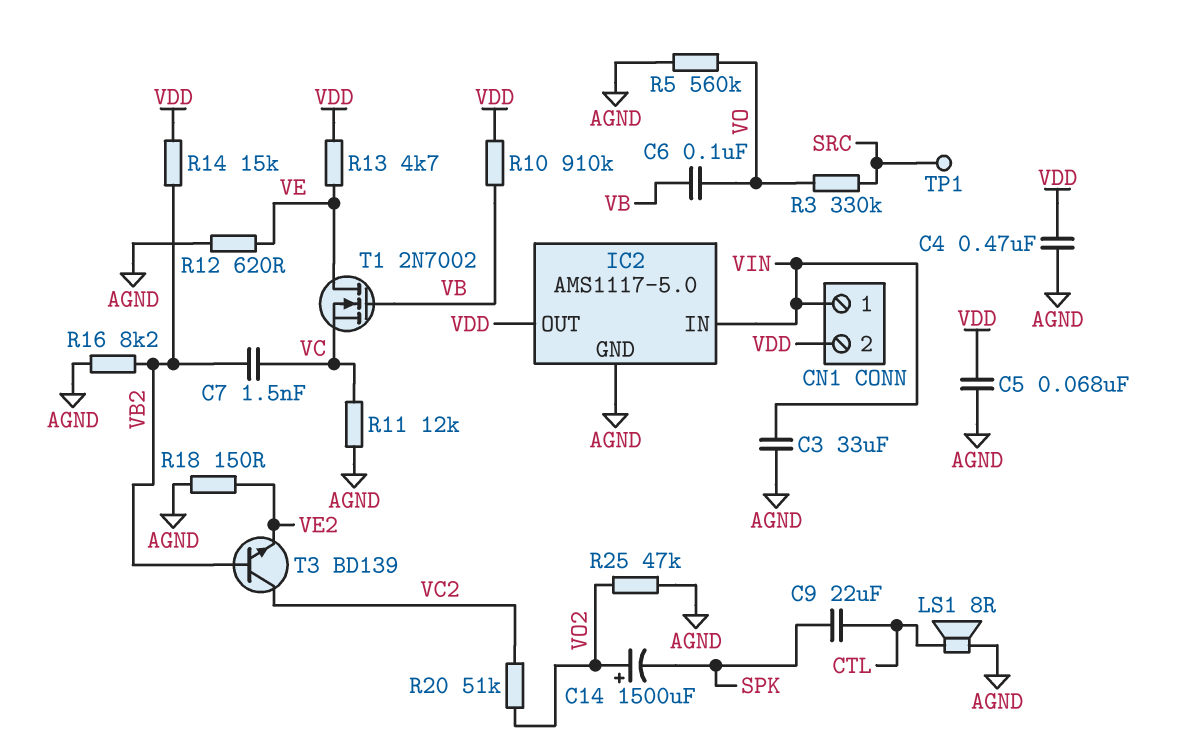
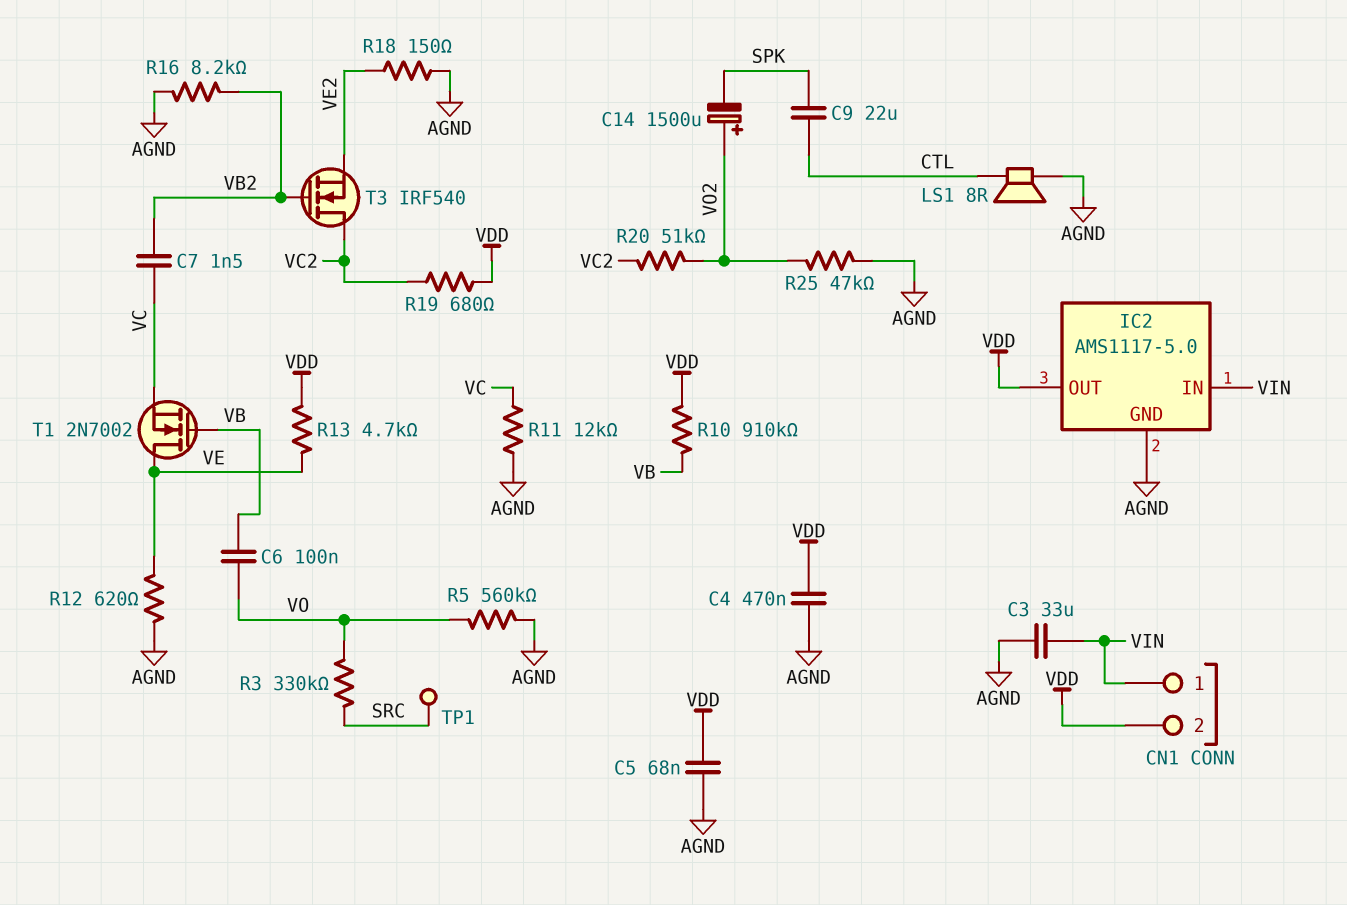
R14: 15k (VB2, VDD) -> none
R19: none -> 680 (VC2, VDD)
T3: NPN BD139 (B VB2, C VC2, E VE2) -> NMOS IRF540 (G VB2, D VC2, S VE2)

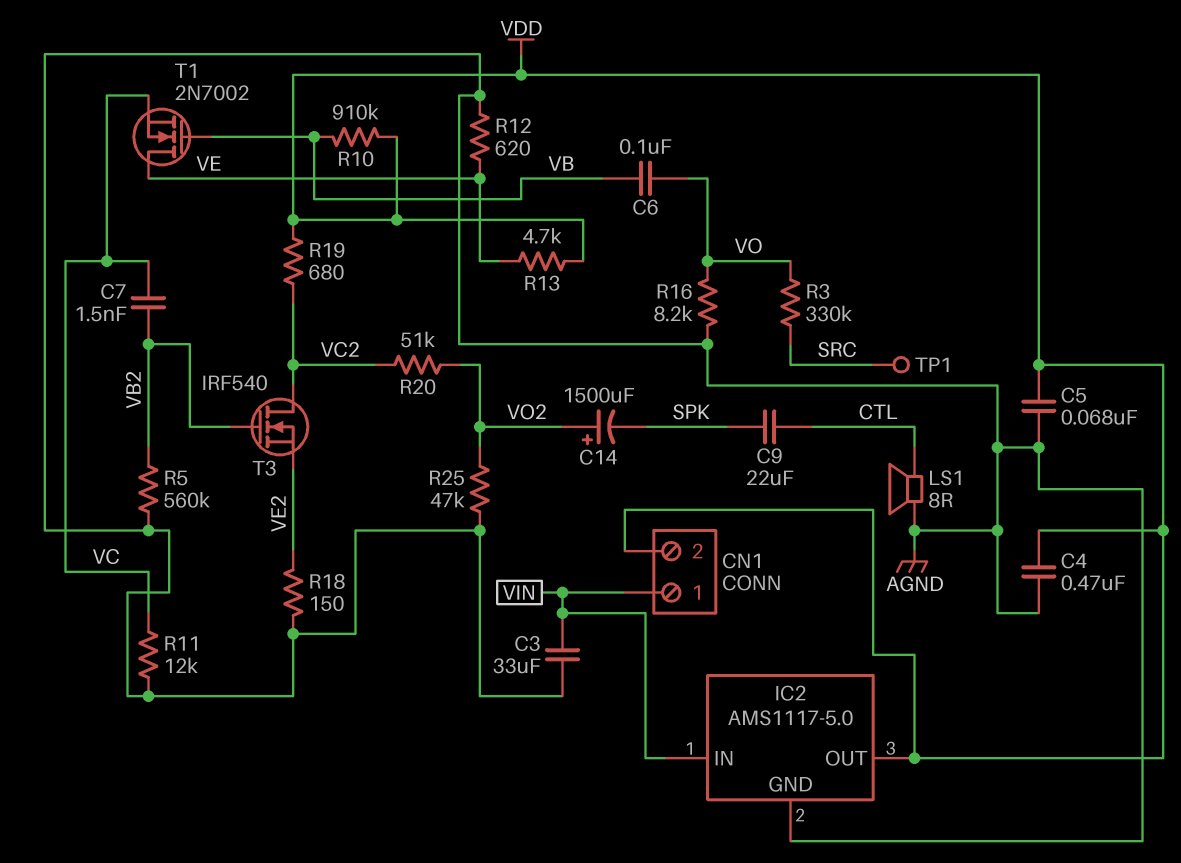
R5: 560k (AGND, VO) -> 560k (AGND, VB2)
R16: 8.2k (AGND, VB2) -> 8.2k (AGND, VO)

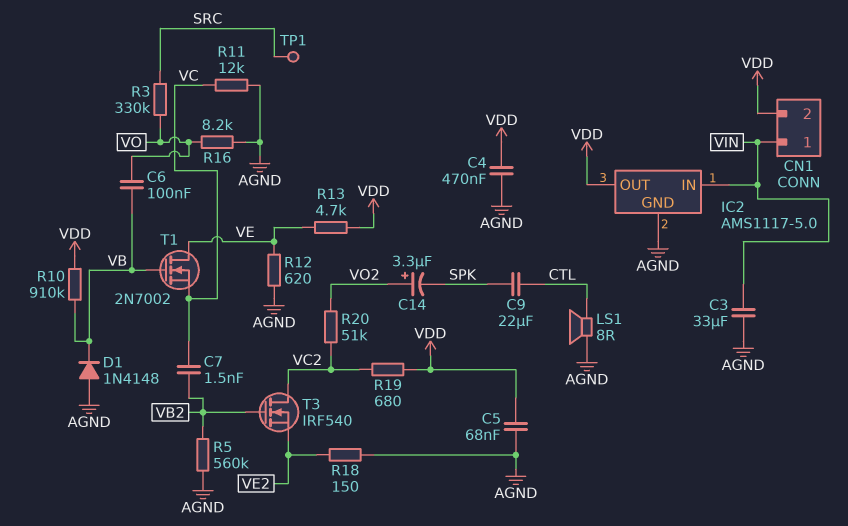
C14: 1500uF (plus VO2, minus SPK) -> 3.3uF (plus VO2, minus SPK)
D1: none -> diode 1N4148 (A AGND, K VB)
R25: 47k (AGND, VO2) -> none

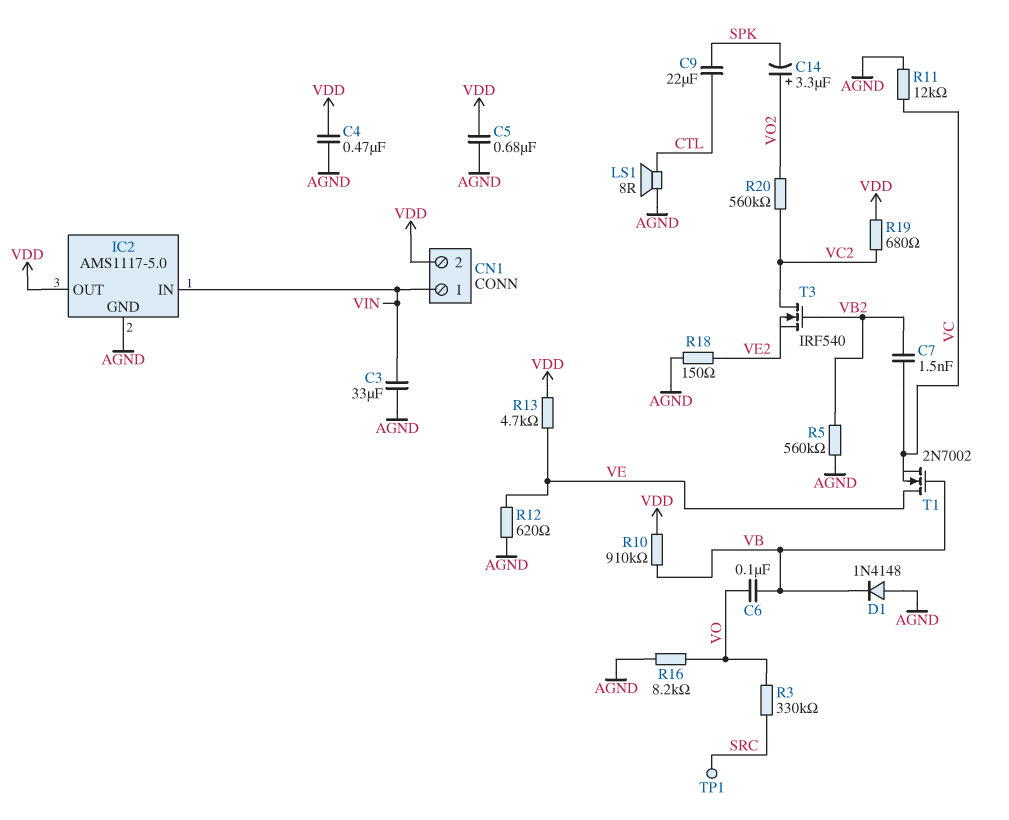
C5: 68nF (AGND, VDD) -> 680nF (AGND, VDD)
R20: 51k (VC2, VO2) -> 560k (VC2, VO2)

